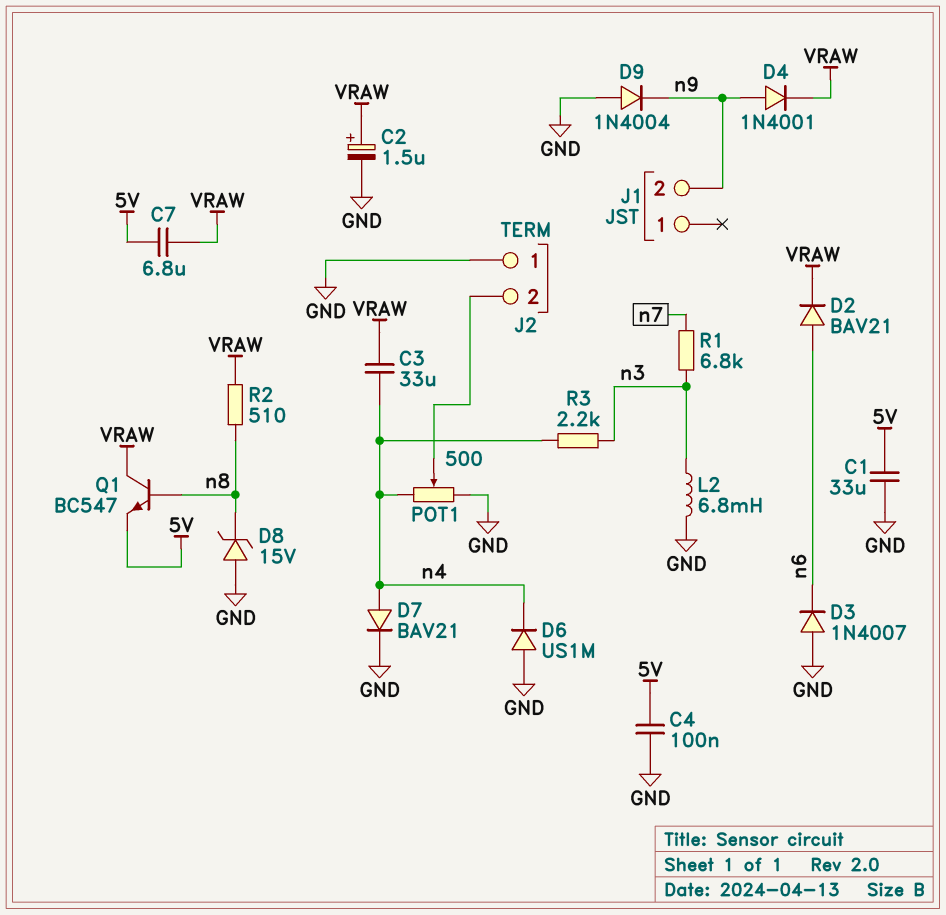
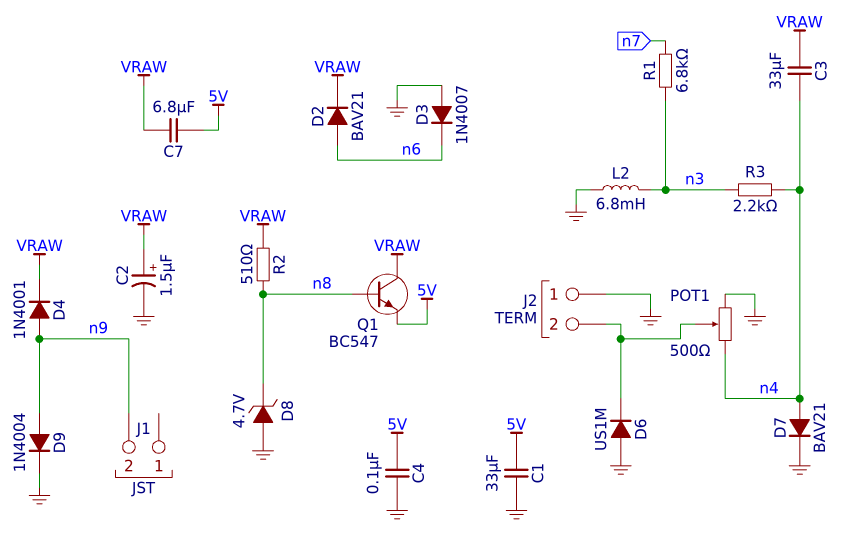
D6: diode US1M (A GND, K n4) -> diode US1M (A GND, K J2/2)
D8: zener 15V (A GND, K n8) -> zener 4.7V (A GND, K n8)
D9: diode 1N4004 (A GND, K n9) -> diode 1N4004 (A n9, K GND)

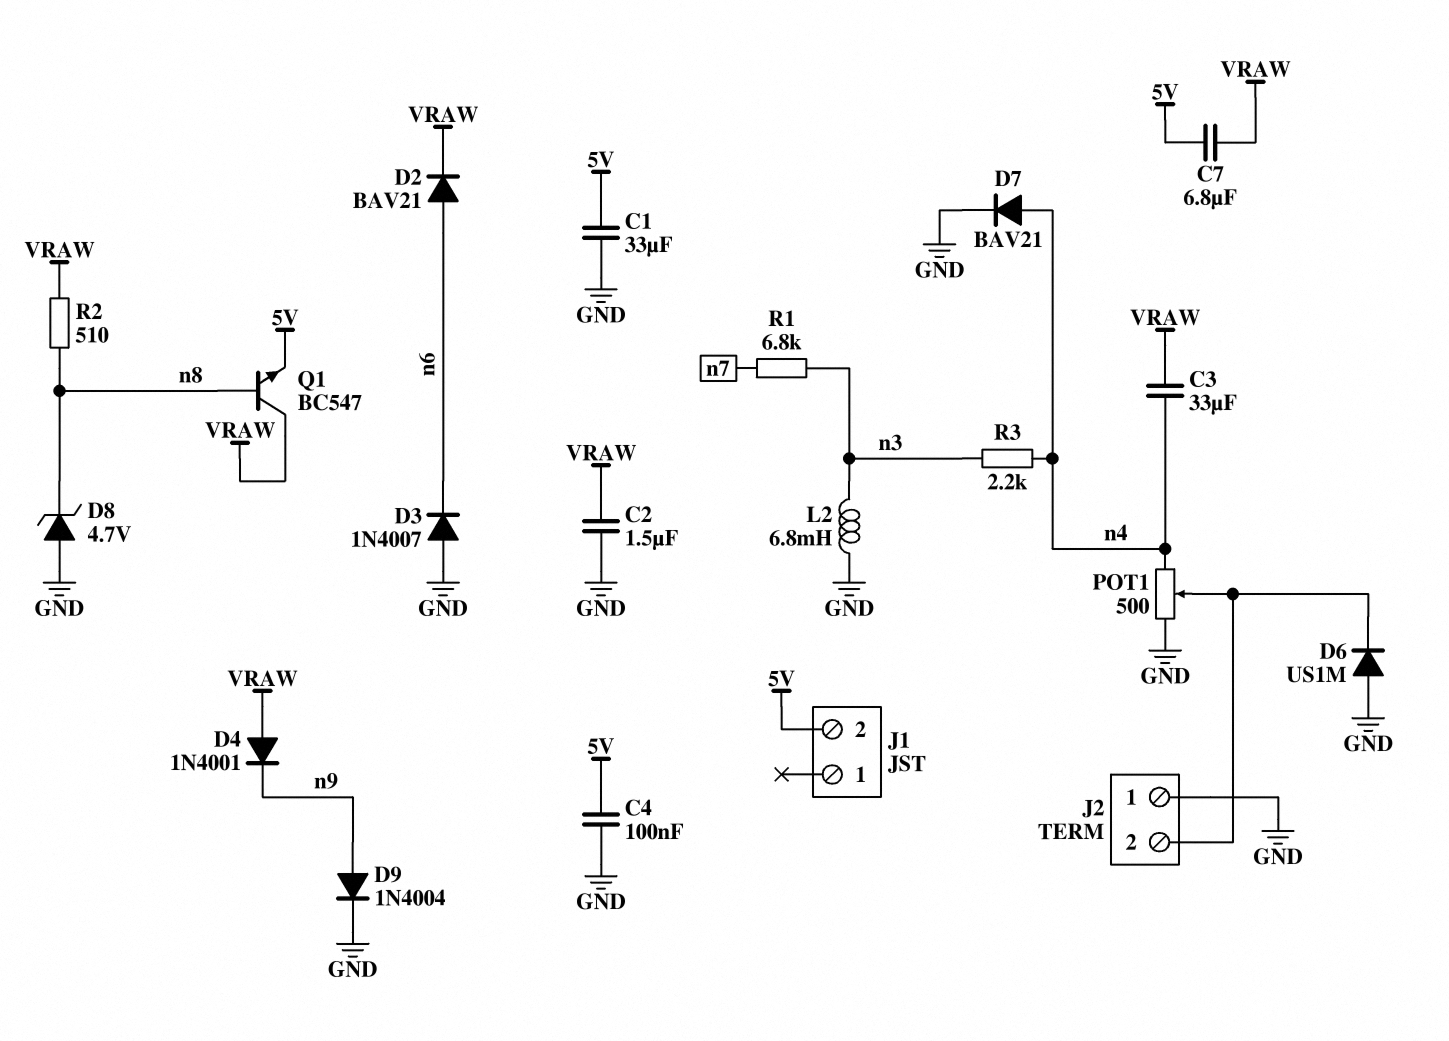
C2: 1.5uF (plus VRAW, minus GND) -> 1.5uF (GND, VRAW)
D4: diode 1N4001 (A n9, K VRAW) -> diode 1N4001 (A VRAW, K n9)
J1 pin 2: n9 -> 5V

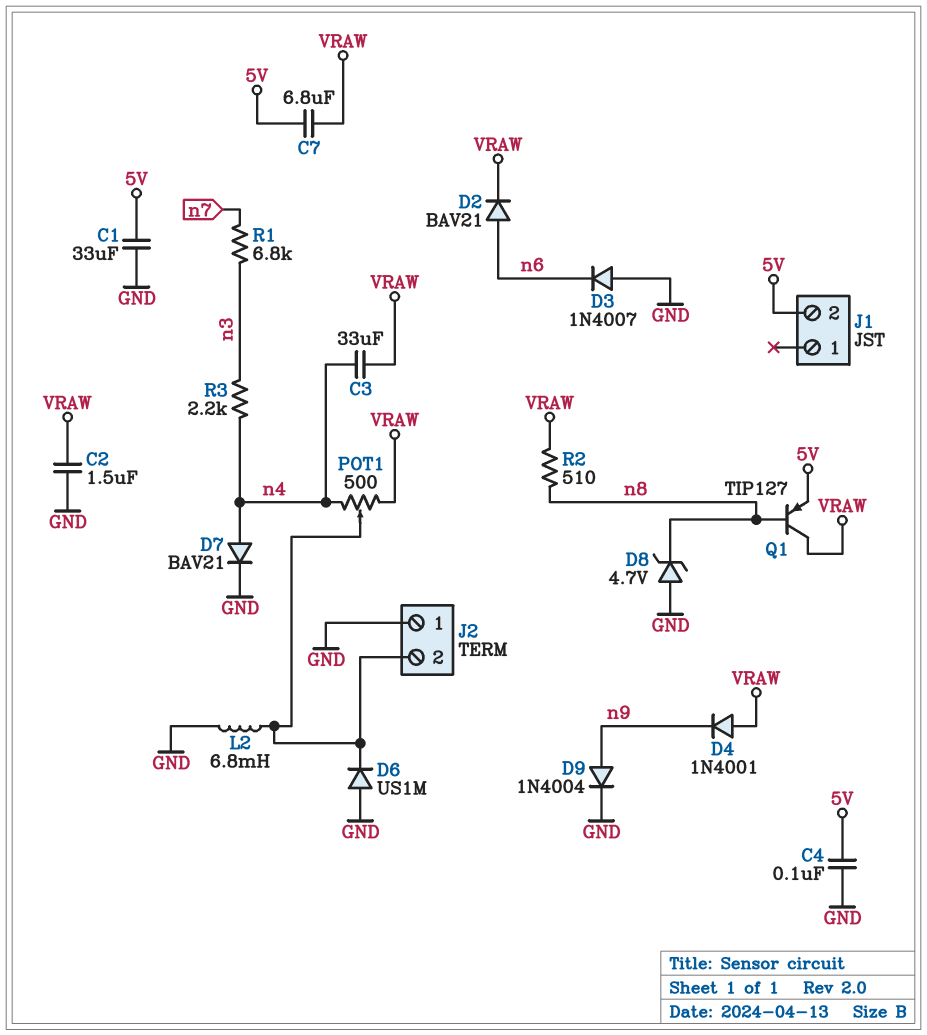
L2: 6.8mH (GND, n3) -> 6.8mH (GND, J2/2)
POT1: 500 (GND, n4, wiper J2/2) -> 500 (VRAW, n4, wiper J2/2)
Q1: NPN BC547 (B n8, C VRAW, E 5V) -> PNP TIP127 (B n8, C VRAW, E 5V)

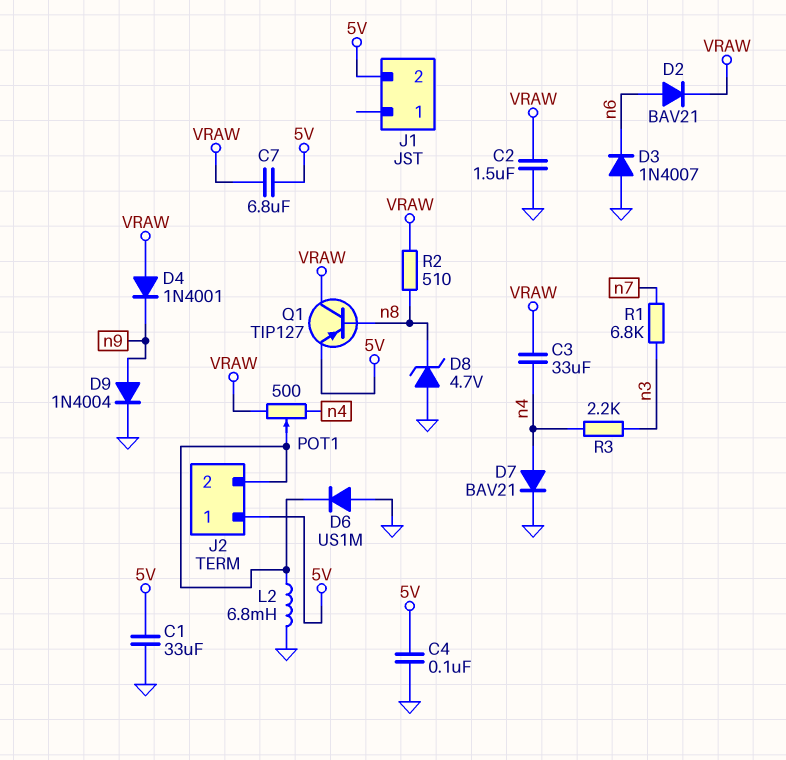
J2 pin 1: GND -> 5V

